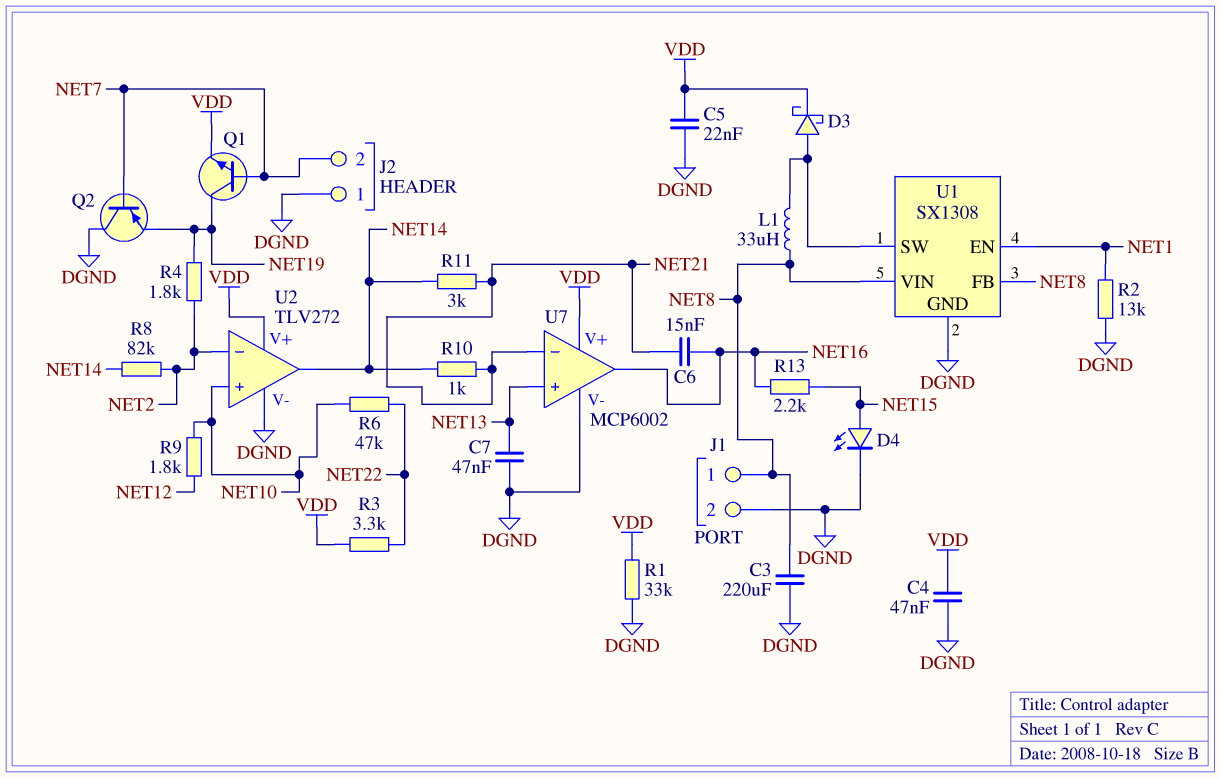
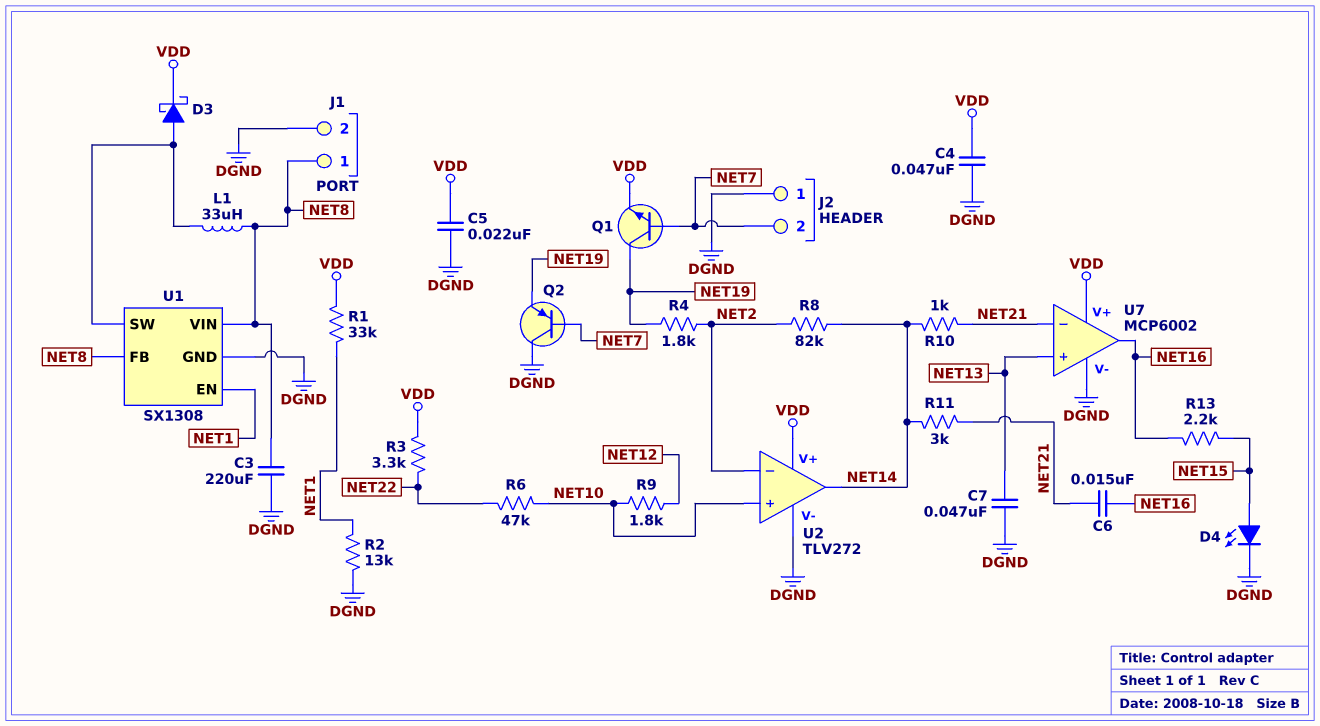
R1: 33k (DGND, VDD) -> 33k (NET1, VDD)

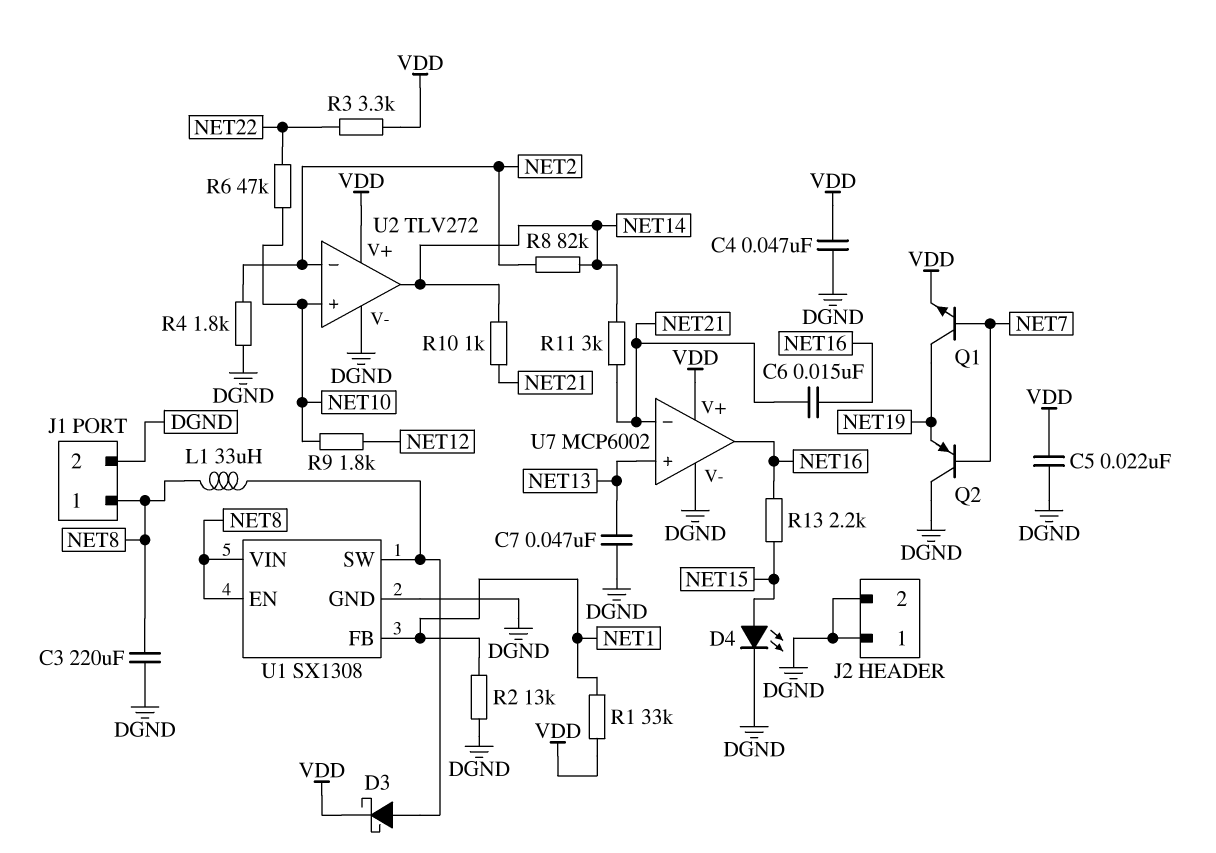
J2 pin 2: NET7 -> DGND
R4: 1.8k (NET2, NET19) -> 1.8k (DGND, NET2)
U1 pin EN: NET1 -> NET8
U1 pin FB: NET8 -> NET1

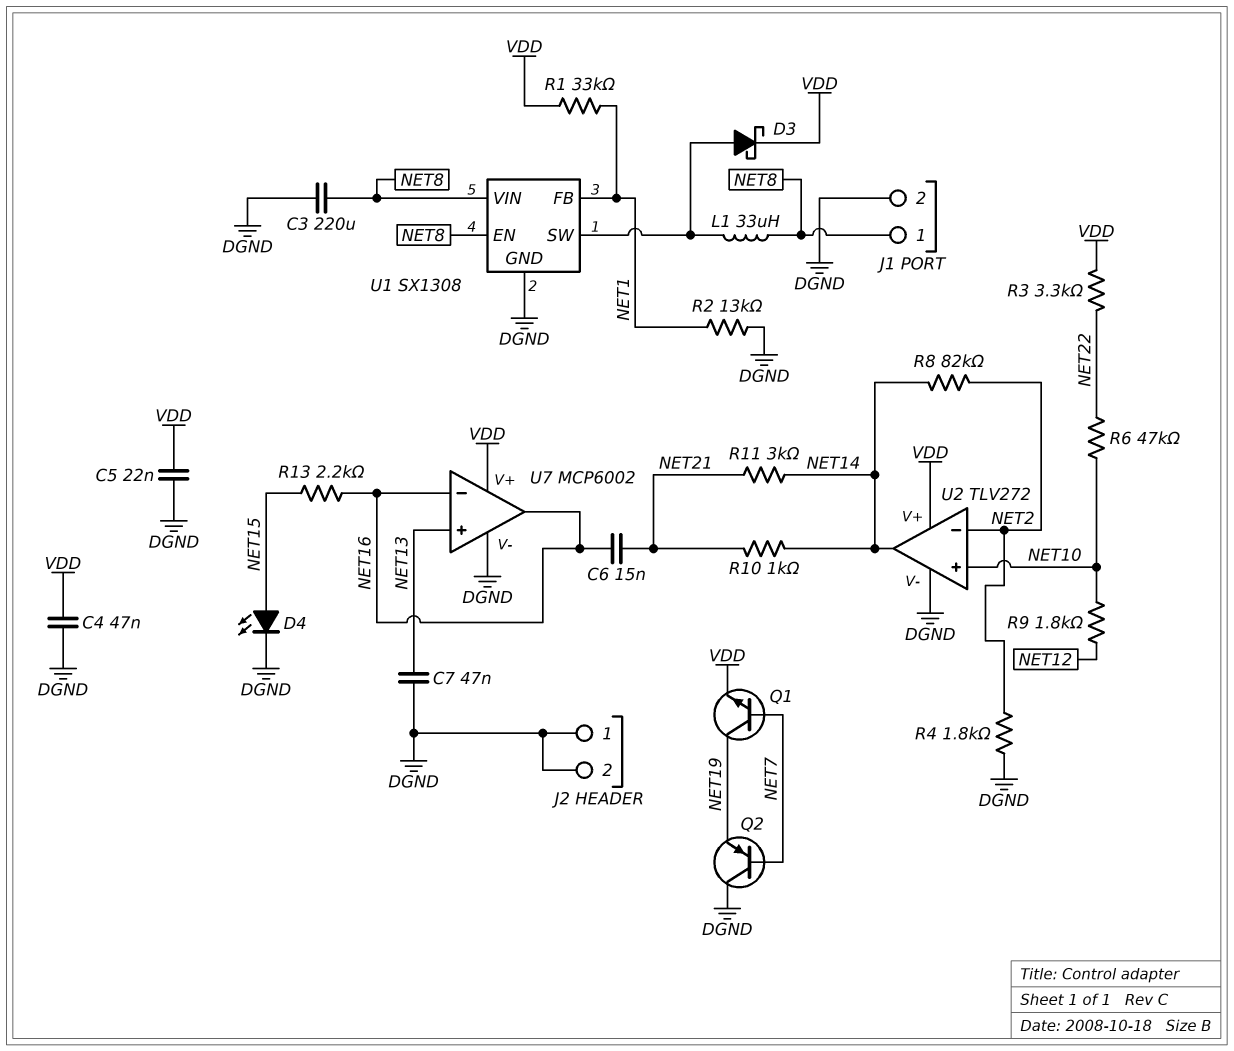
U7 pin in-: NET21 -> NET16

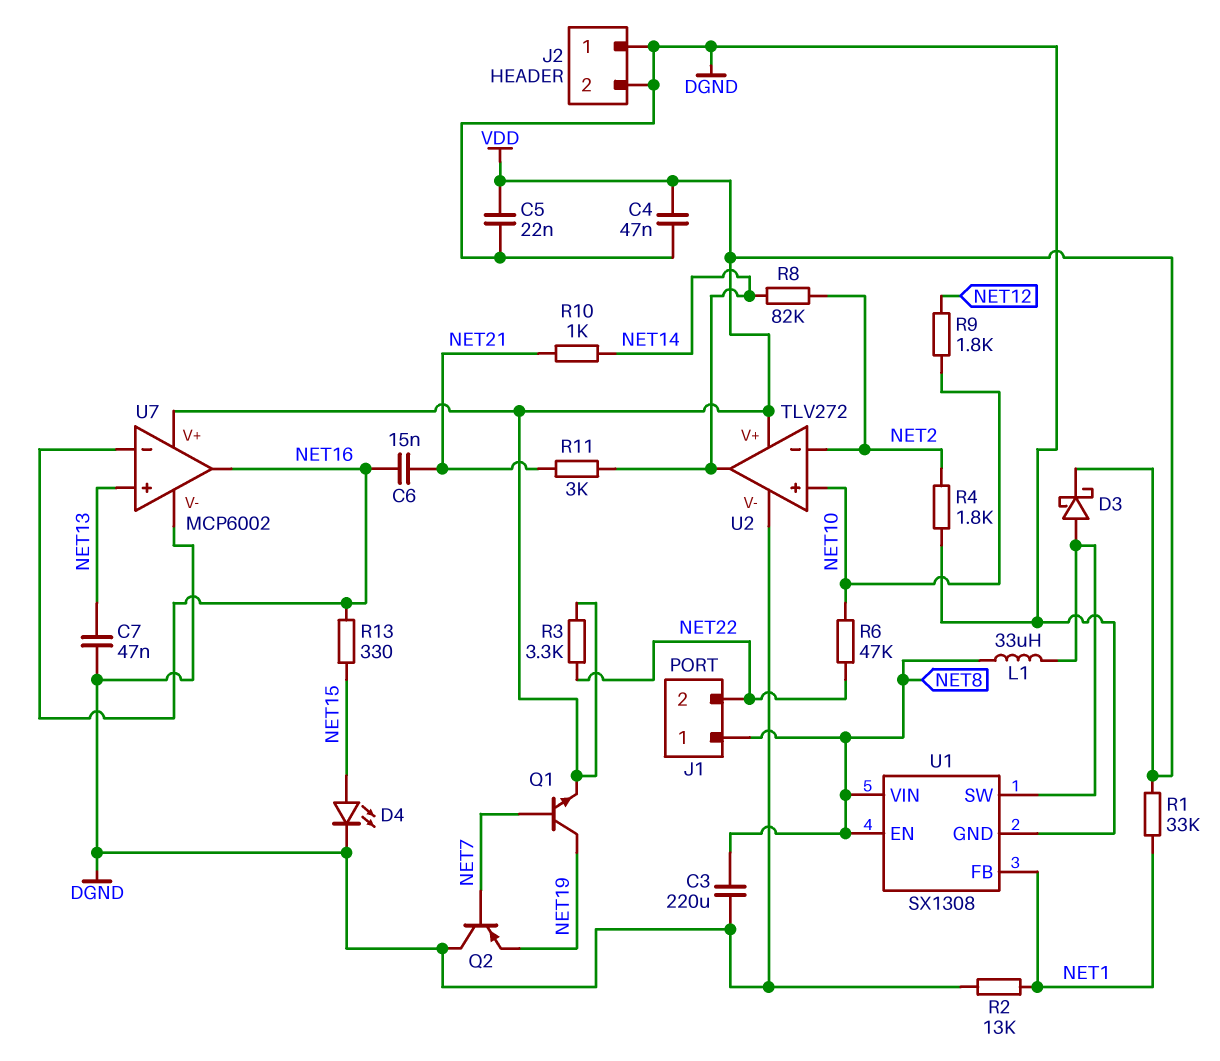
J1 pin 2: DGND -> NET22
R13: 2.2k (NET15, NET16) -> 330 (NET15, NET16)

